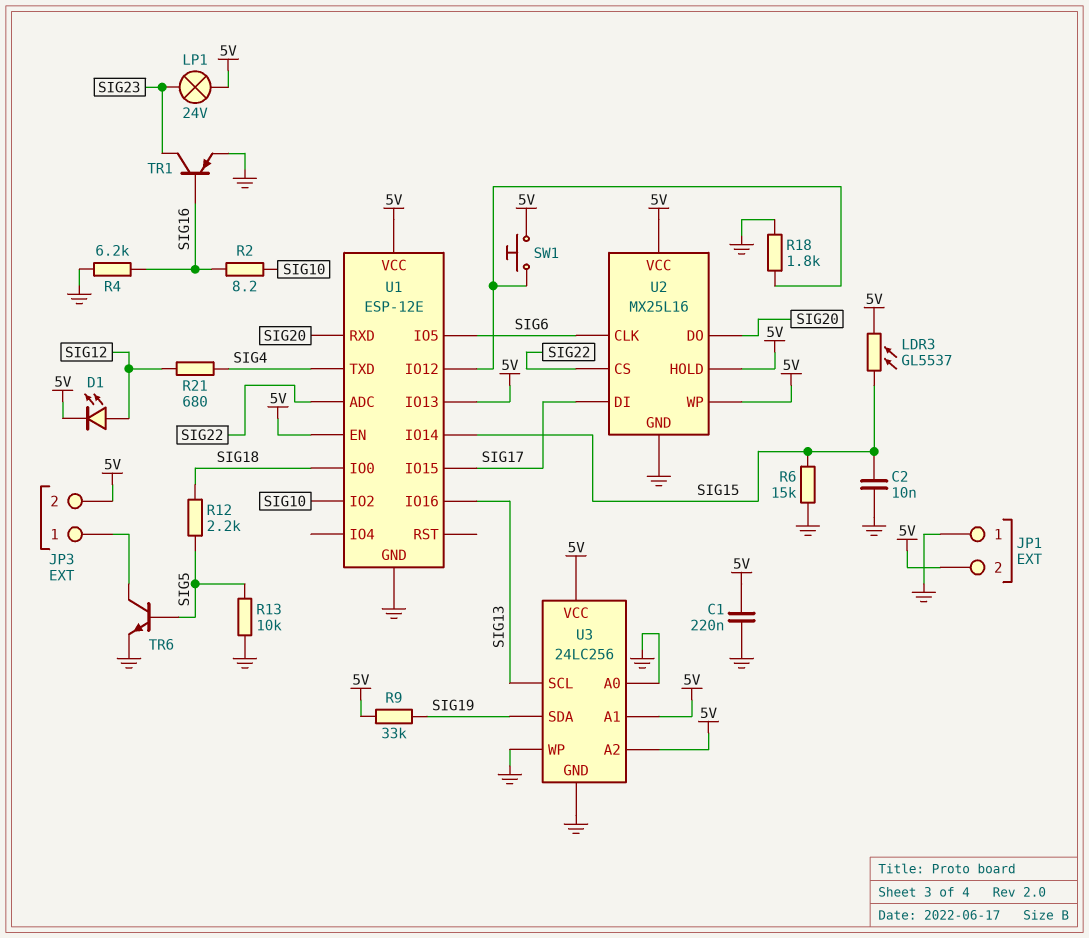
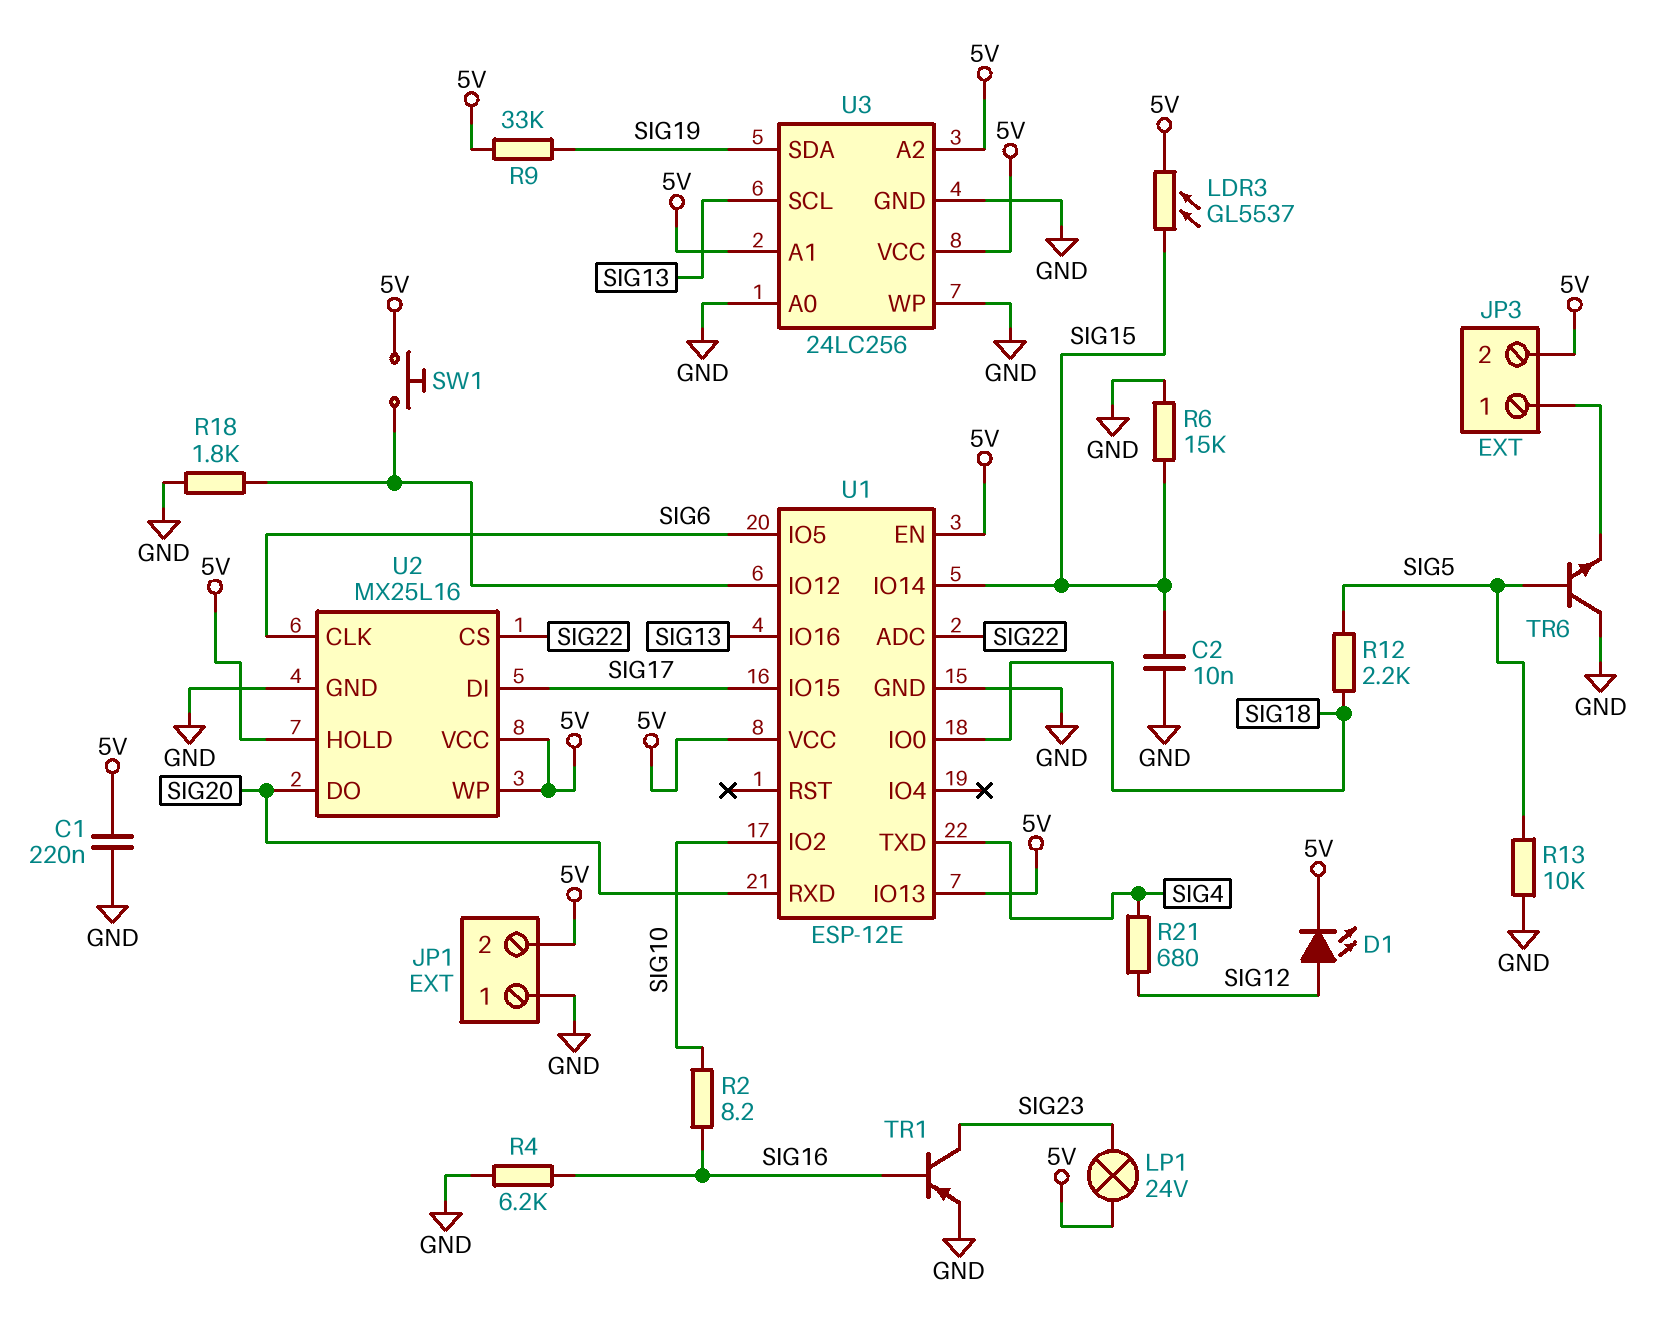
TR6: NPN (B SIG5, C JP3/1, E GND) -> NPN (B SIG5, C GND, E JP3/1)

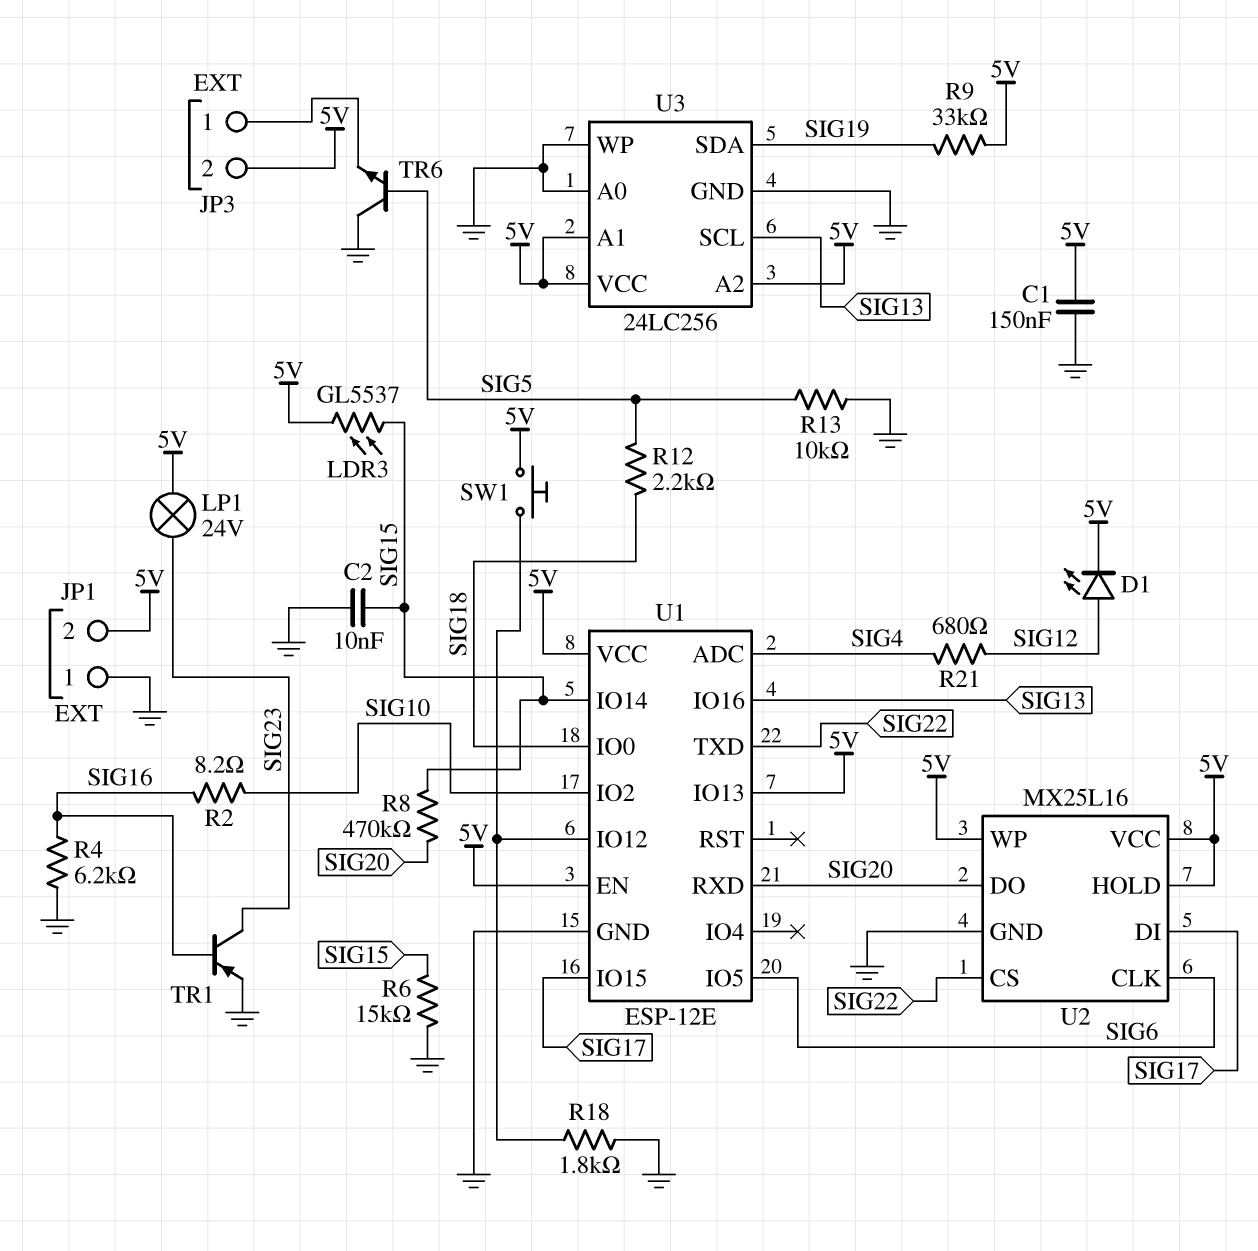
C1: 220nF (5V, GND) -> 150nF (5V, GND)
R8: none -> 470k (SIG15, SIG20)
U1 pin ADC: SIG22 -> SIG4
U1 pin TXD: SIG4 -> SIG22

